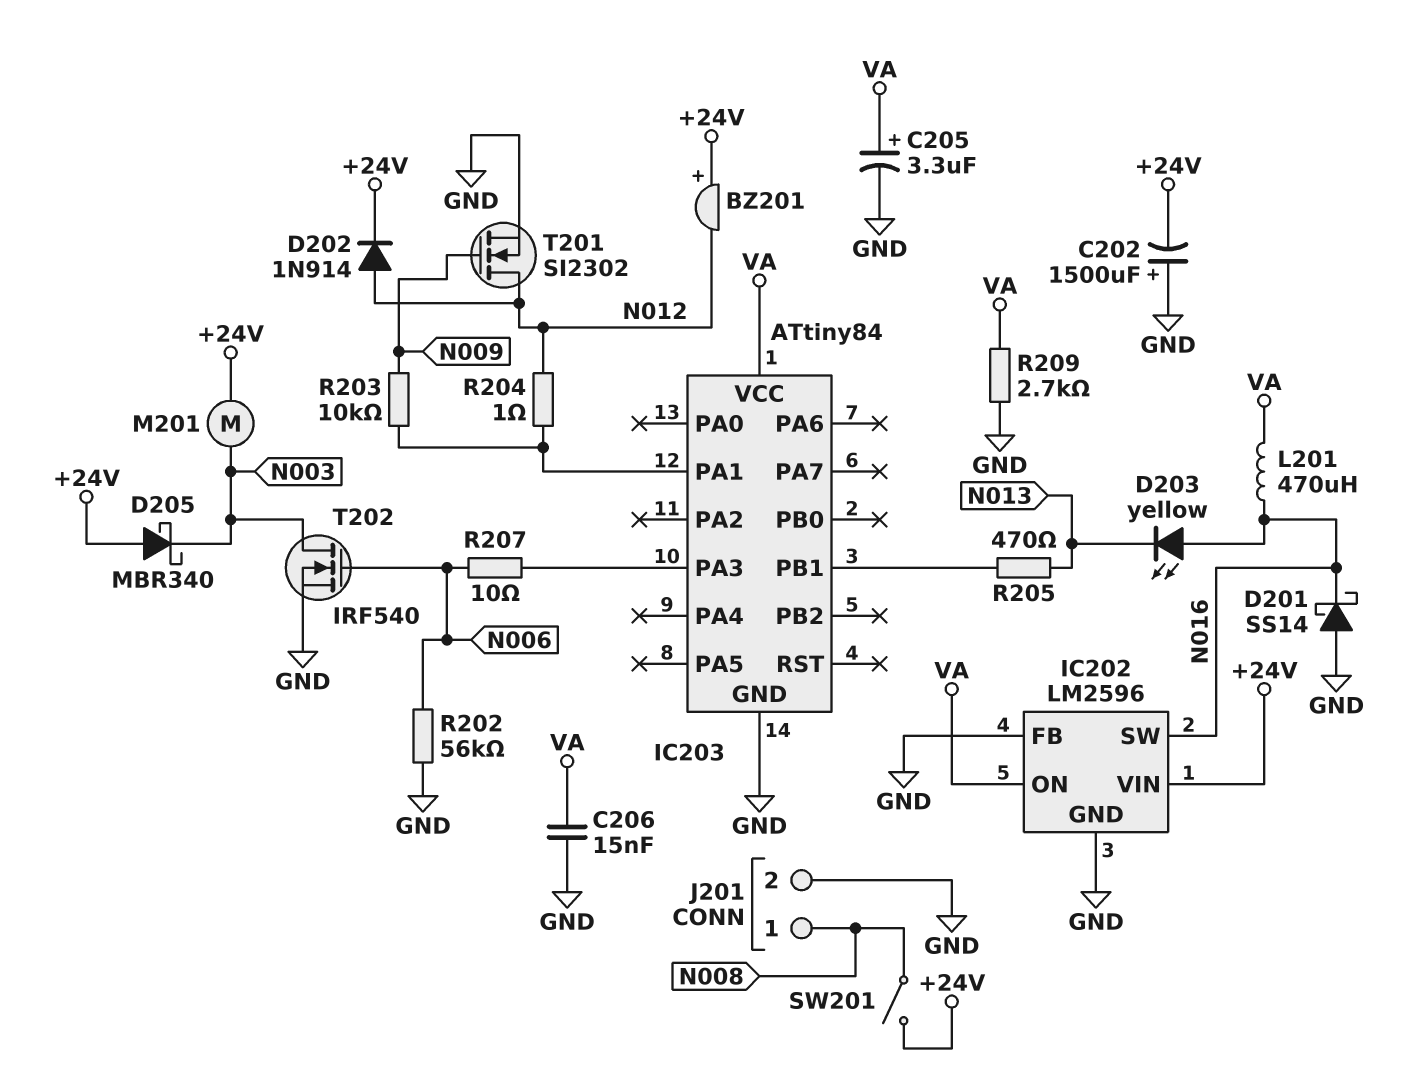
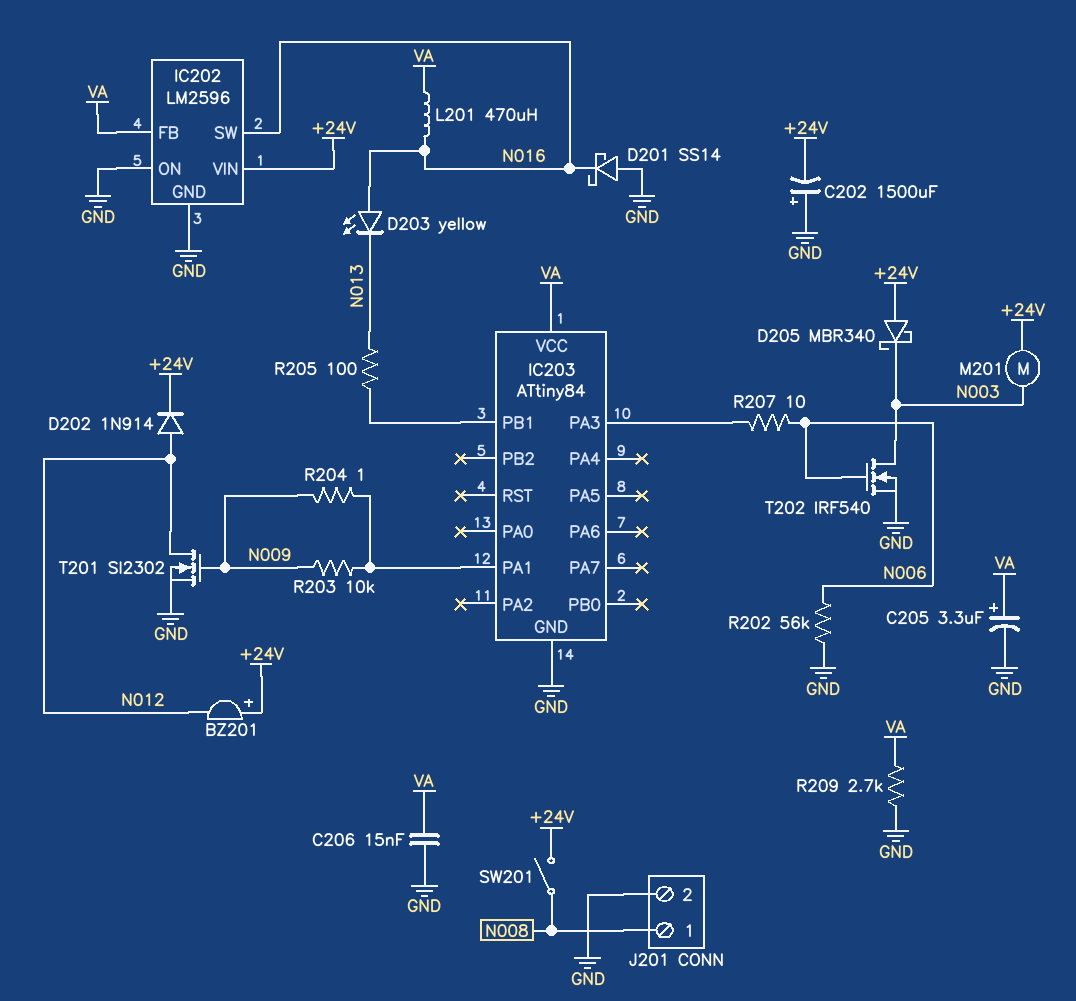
IC202 pin FB: GND -> VA
IC202 pin ON: VA -> GND
R204: 1 (IC203/PA1, N012) -> 1 (IC203/PA1, N009)
R205: 470 (IC203/PB1, N013) -> 100 (IC203/PB1, N013)

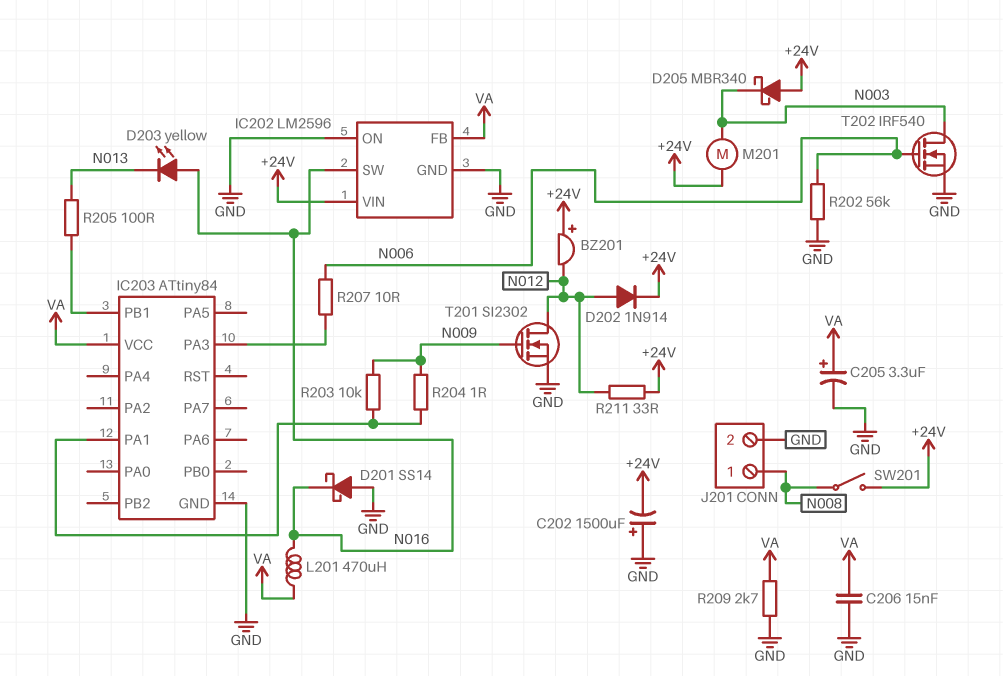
R211: none -> 33 (+24V, N012)

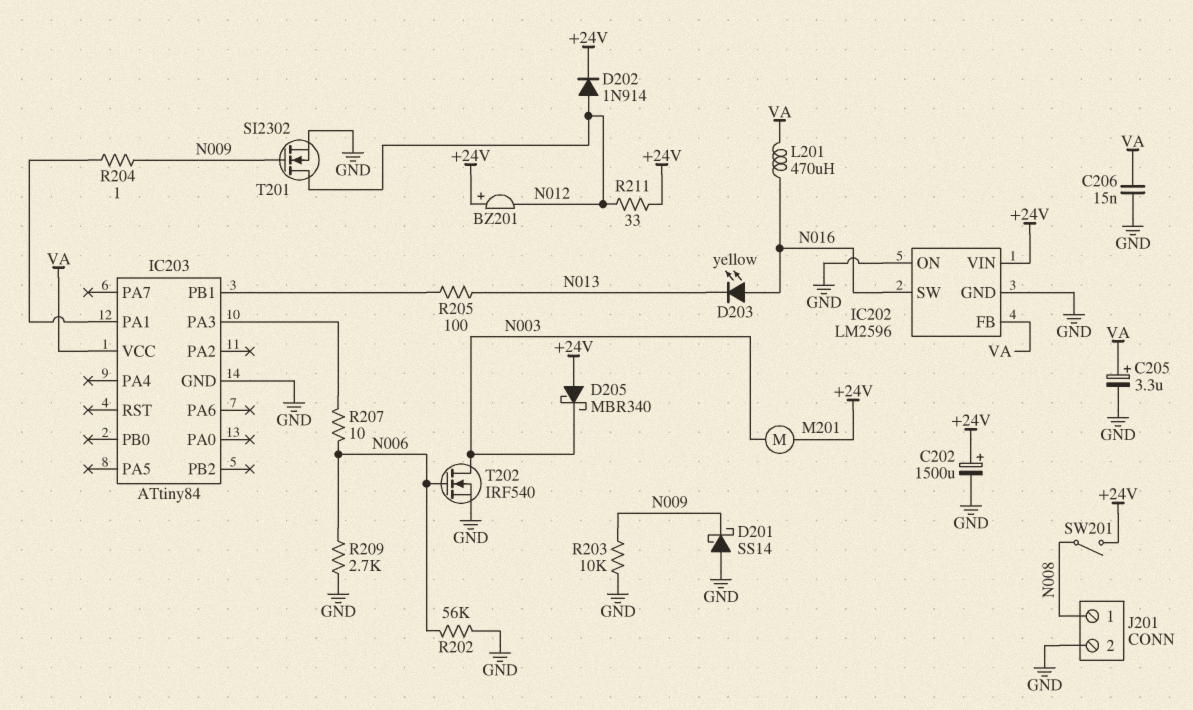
C202: 1500uF (plus GND, minus +24V) -> 1500uF (plus +24V, minus GND)
D201: schottky SS14 (A GND, K N016) -> schottky SS14 (A GND, K N009)
R203: 10k (IC203/PA1, N009) -> 10k (GND, N009)
R209: 2.7k (GND, VA) -> 2.7k (GND, N006)

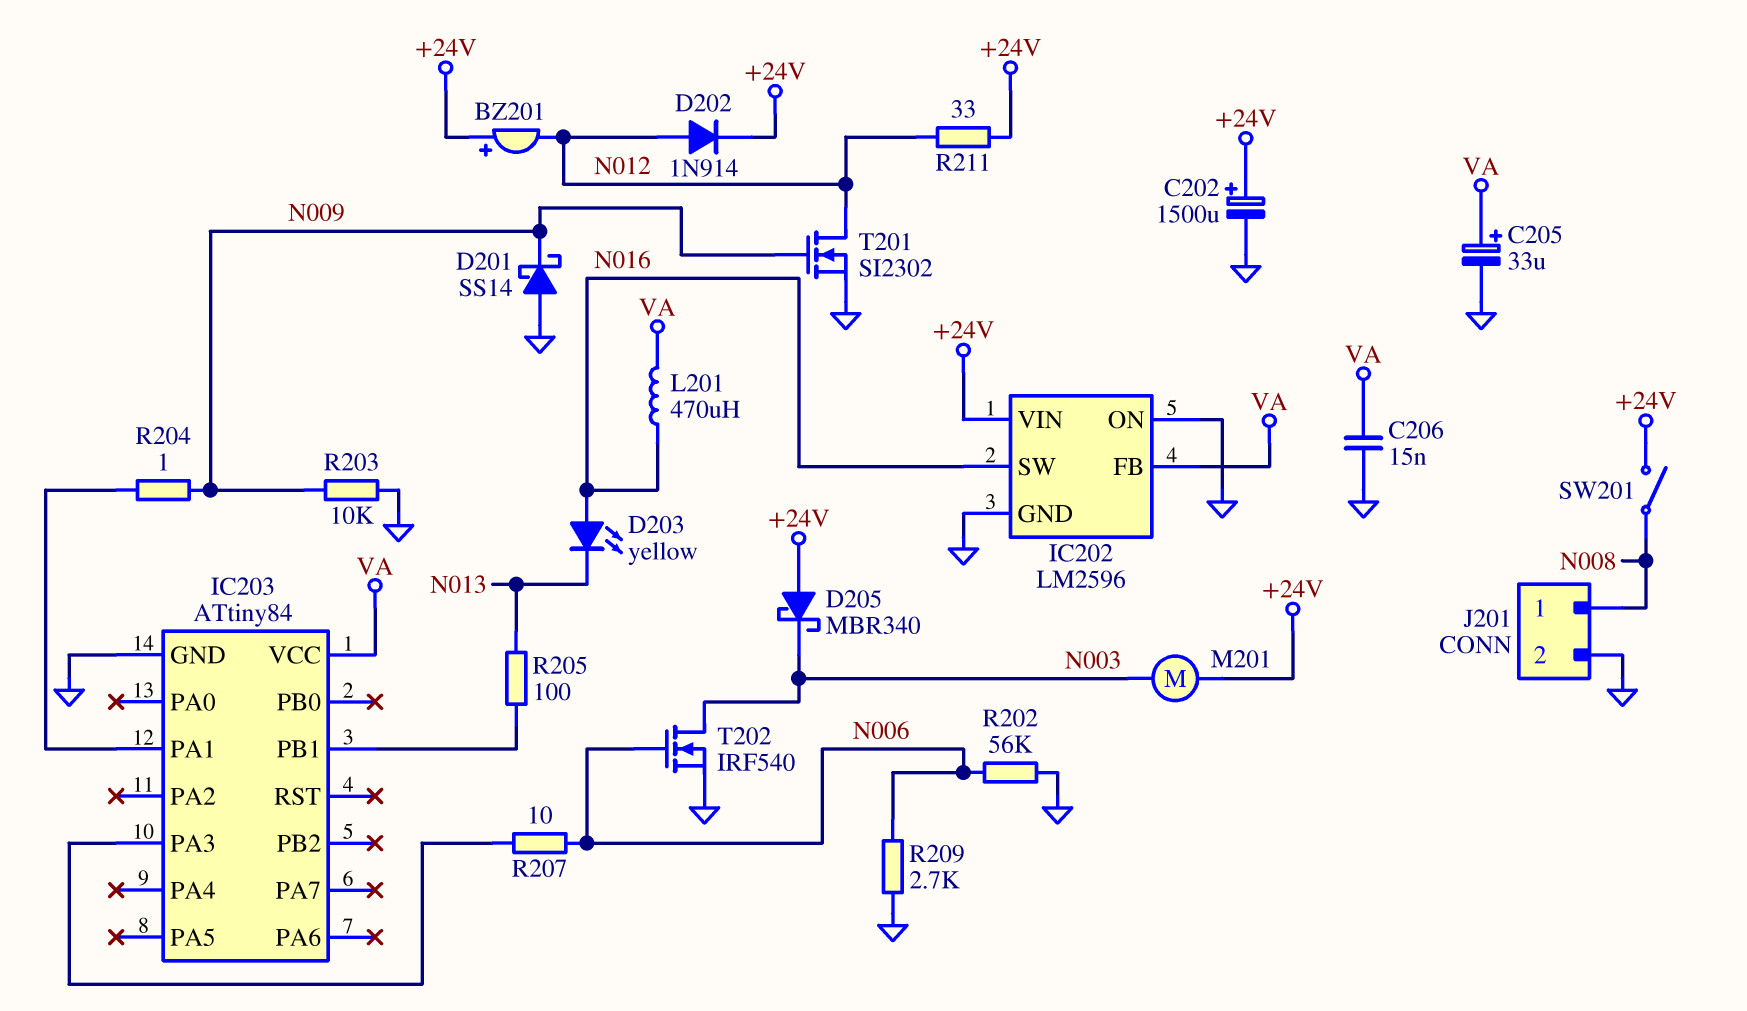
C205: 3.3uF (plus VA, minus GND) -> 33uF (plus VA, minus GND)

